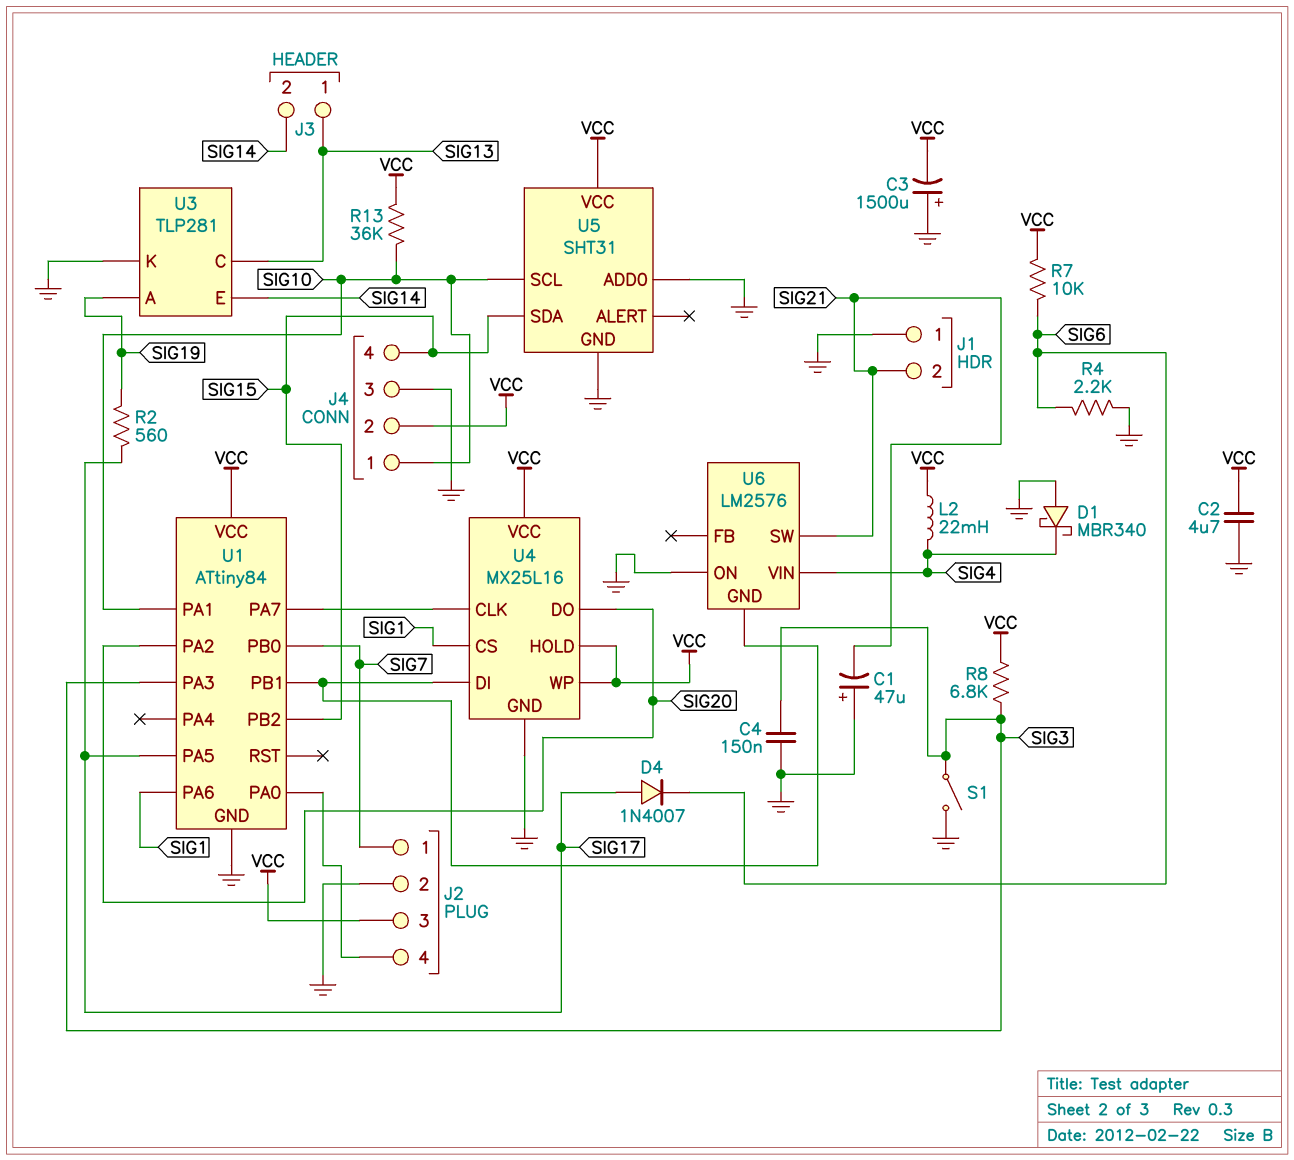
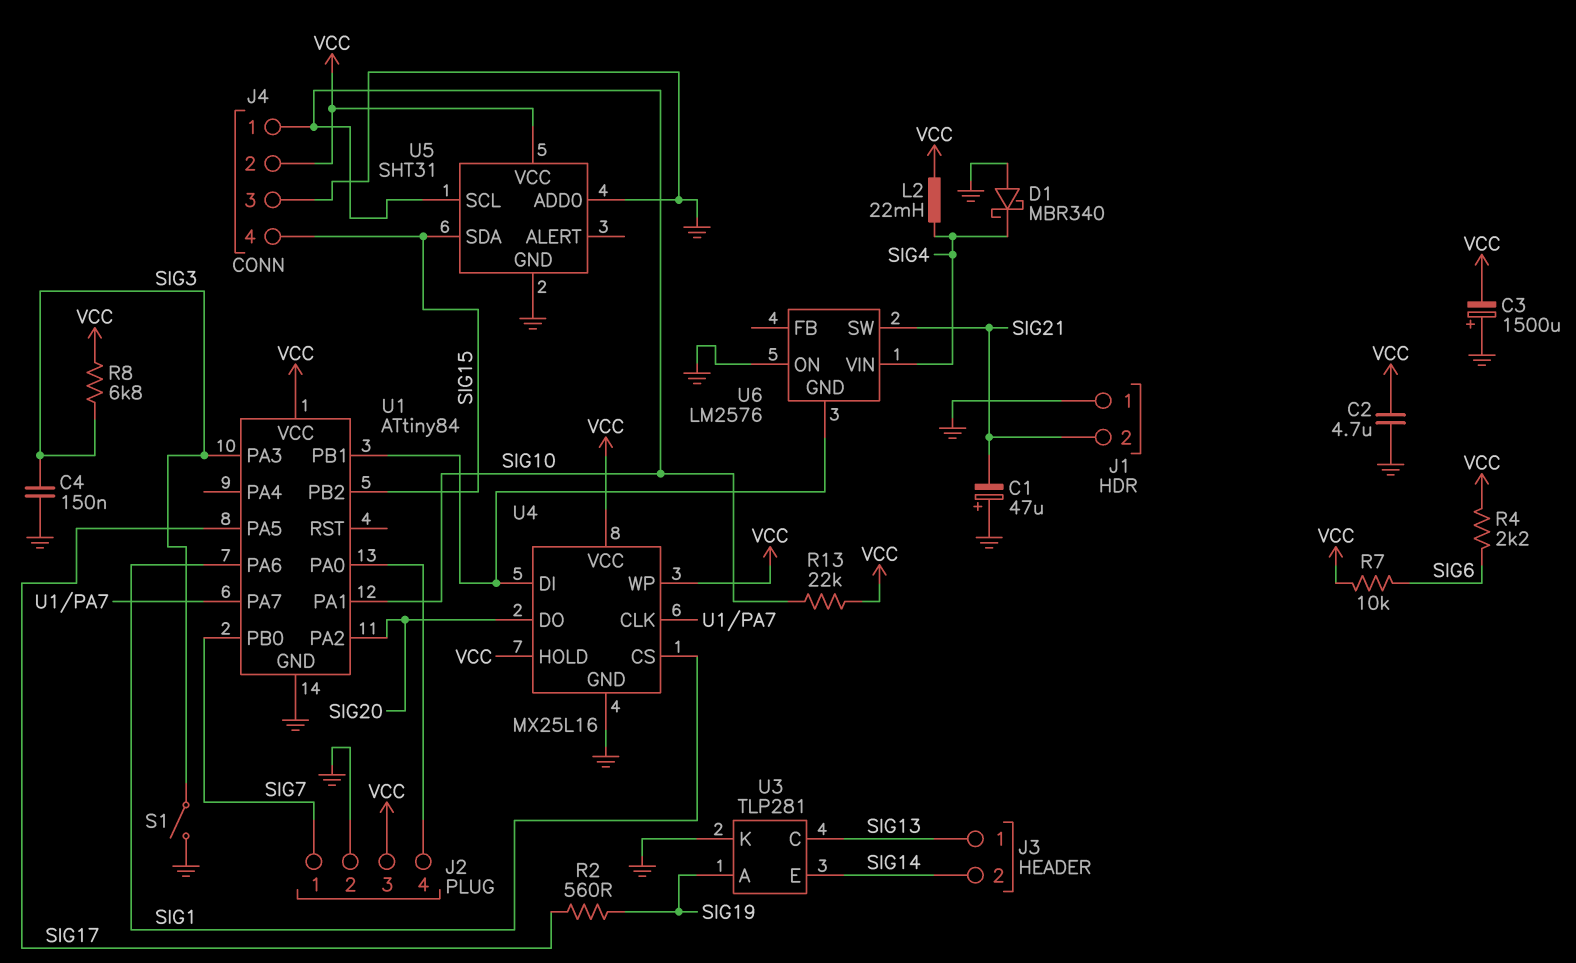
D4: diode 1N4007 (A SIG17, K SIG6) -> none
R4: 2.2k (GND, SIG6) -> 2.2k (SIG6, VCC)
R13: 36k (SIG10, VCC) -> 22k (SIG10, VCC)

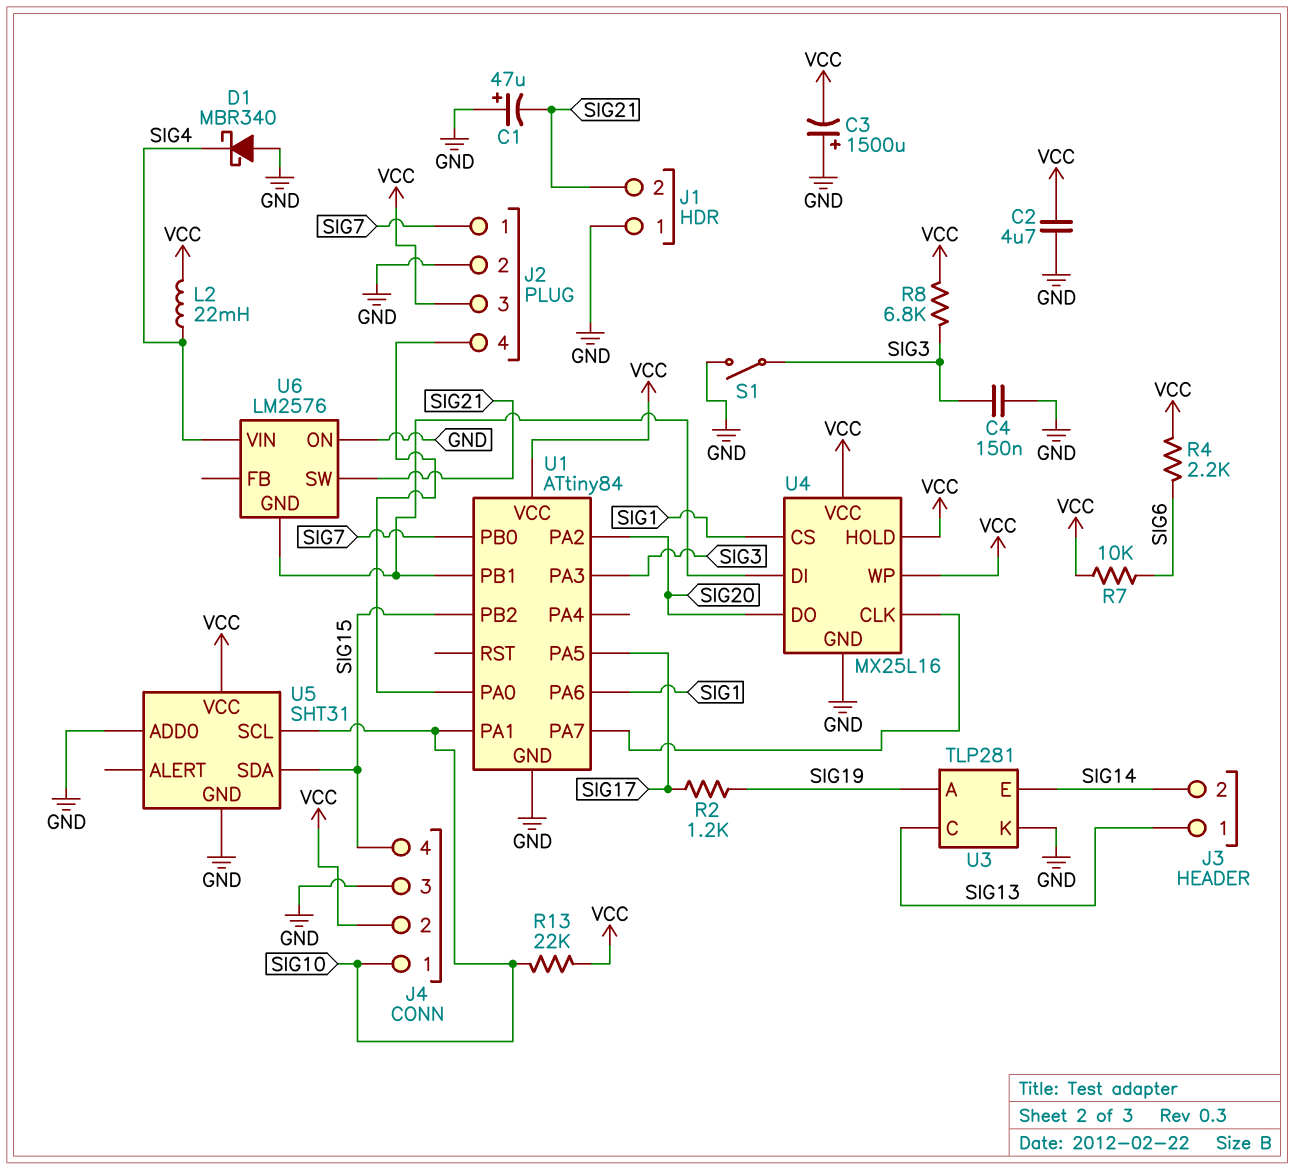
R2: 560 (SIG17, SIG19) -> 1.2k (SIG17, SIG19)

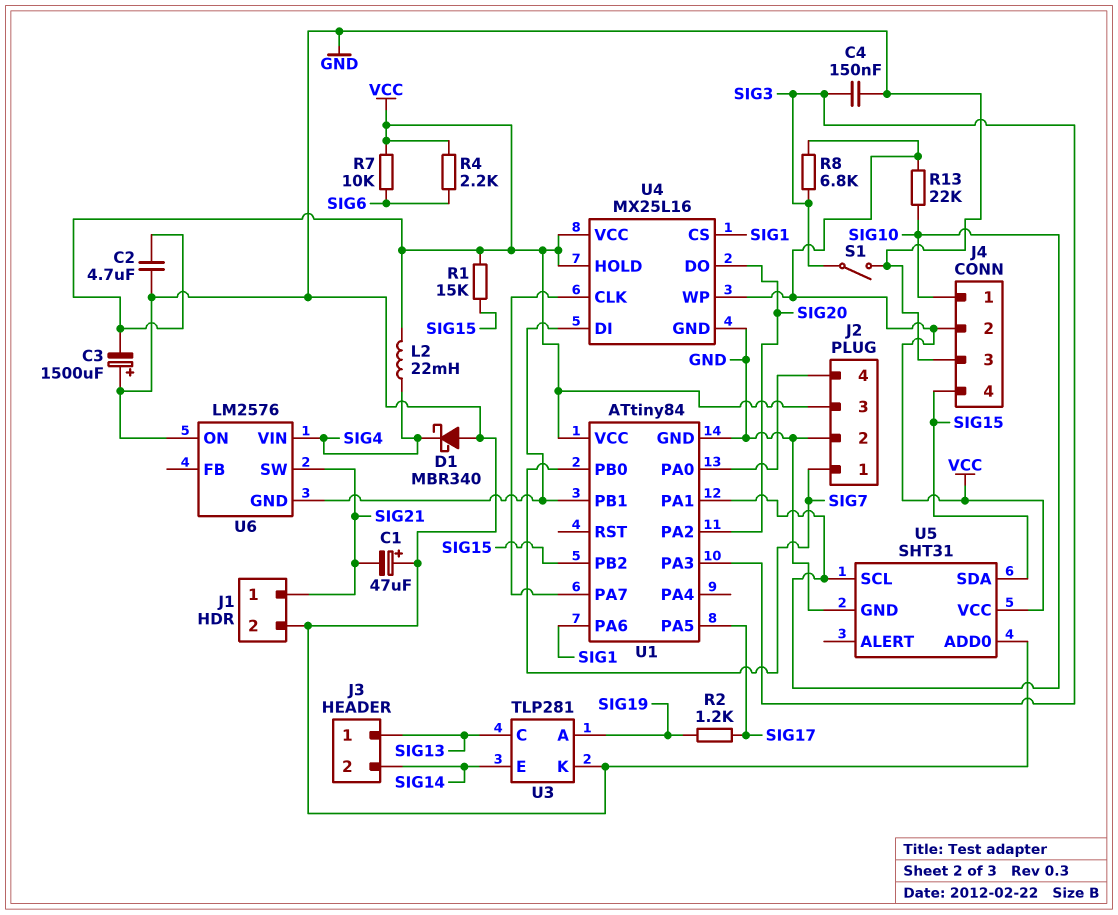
J1 pin 1: GND -> SIG21
J1 pin 2: SIG21 -> GND
R1: none -> 15k (SIG15, VCC)

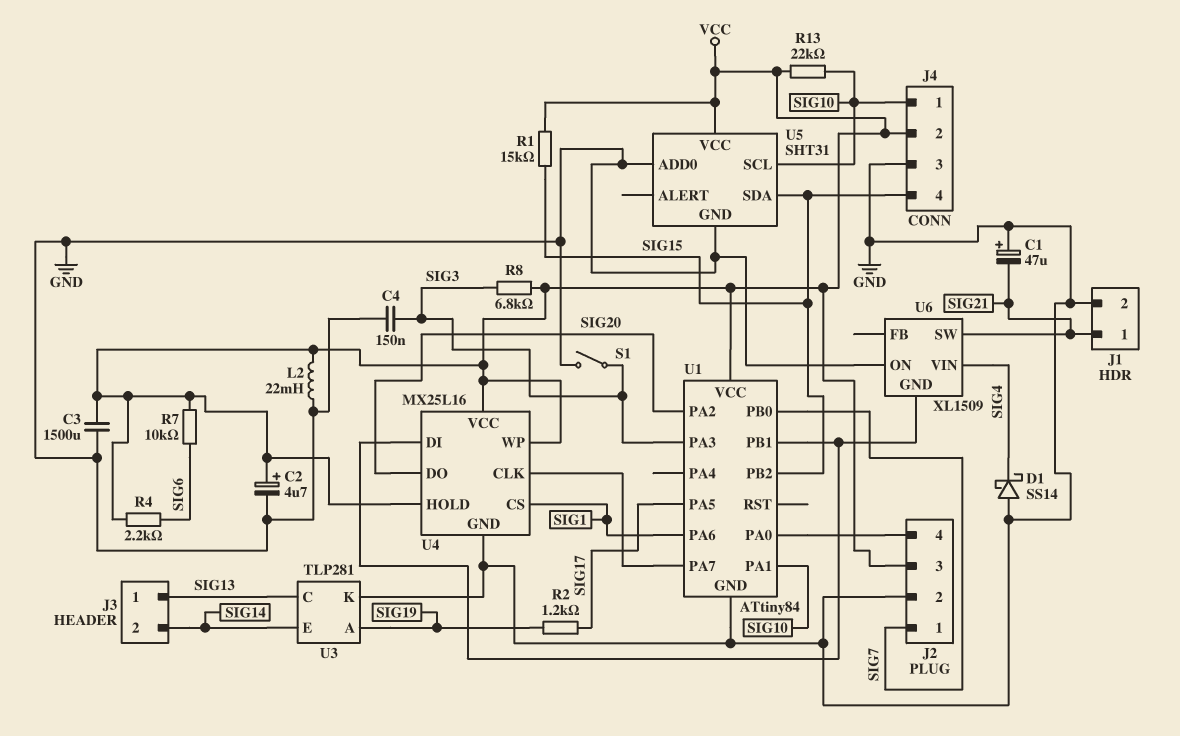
C2: 4.7uF (GND, VCC) -> 4.7uF (plus VCC, minus GND)
C3: 1500uF (plus GND, minus VCC) -> 1500uF (GND, VCC)
D1: schottky MBR340 (A GND, K SIG4) -> schottky SS14 (A GND, K SIG4)
L2: 22mH (SIG4, VCC) -> 22mH (GND, VCC)
U6: LM2576 -> XL1509

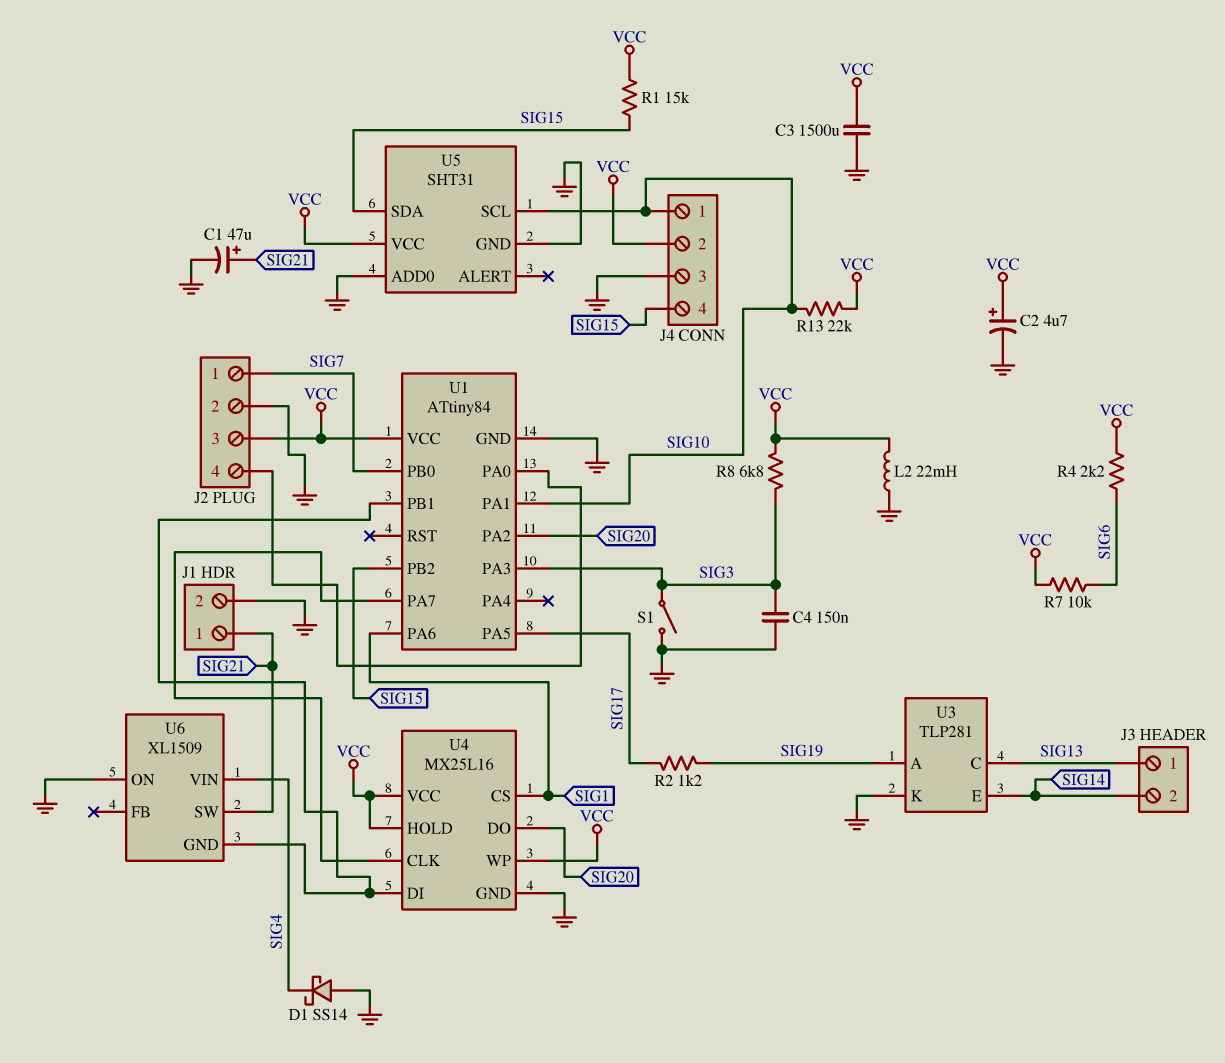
C1: 47uF (plus GND, minus SIG21) -> 47uF (plus SIG21, minus GND)

